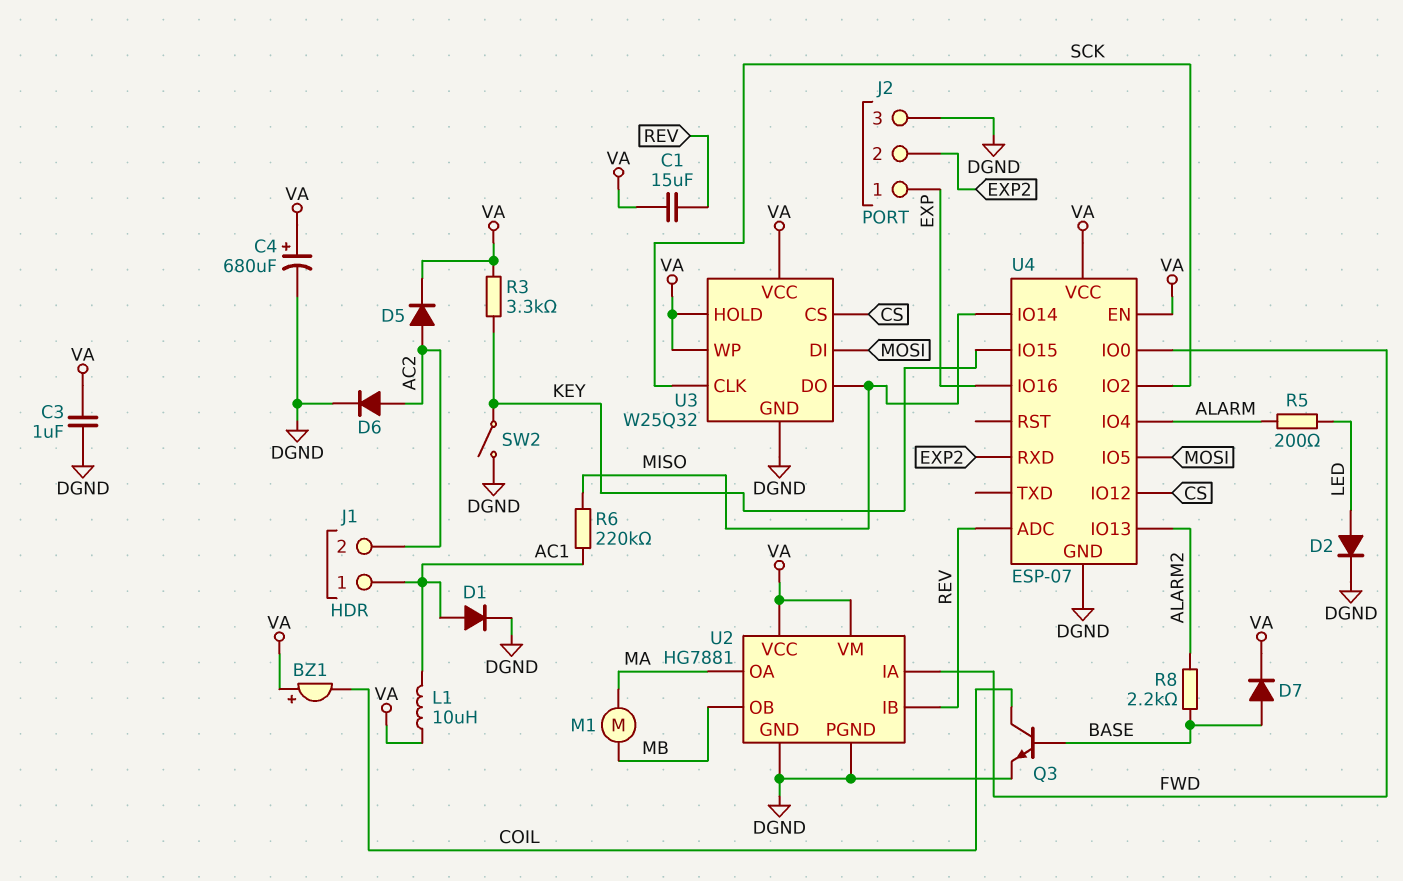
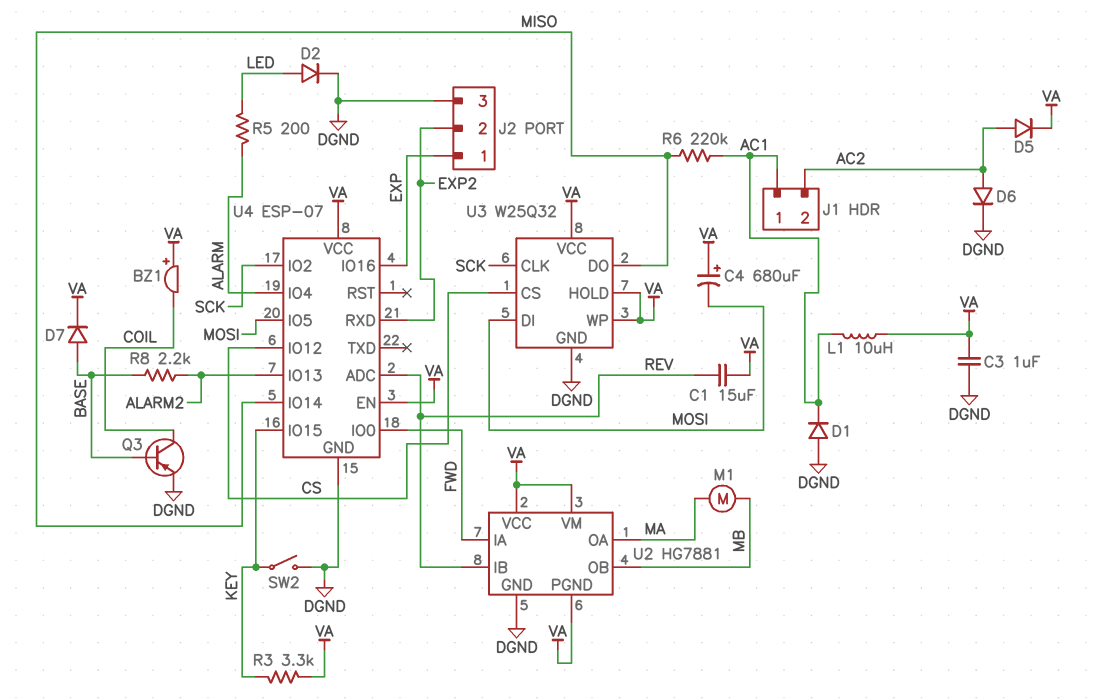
C4: 680uF (plus VA, minus DGND) -> 680uF (plus VA, minus MOSI)
D1: diode (A AC1, K DGND) -> diode (A DGND, K AC1)
Q3: NPN (B BASE, C COIL, E DGND) -> PNP (B BASE, C COIL, E DGND)
U2 pin PGND: DGND -> VA

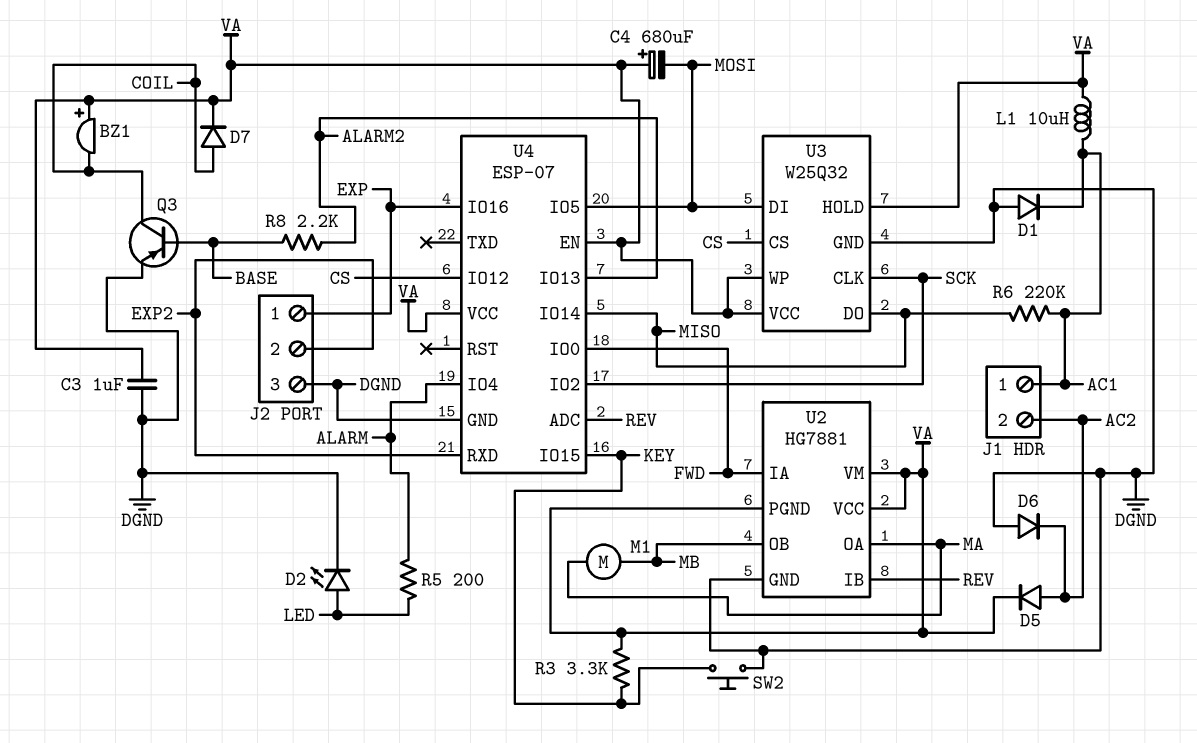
C1: 15uF (REV, VA) -> none
D2: diode (A LED, K DGND) -> LED (A LED, K DGND)
D6: diode (A AC2, K DGND) -> diode (A DGND, K AC2)
D7: diode (A BASE, K VA) -> diode (A COIL, K VA)
SW2: switch (DGND, KEY) -> button (DGND, KEY)

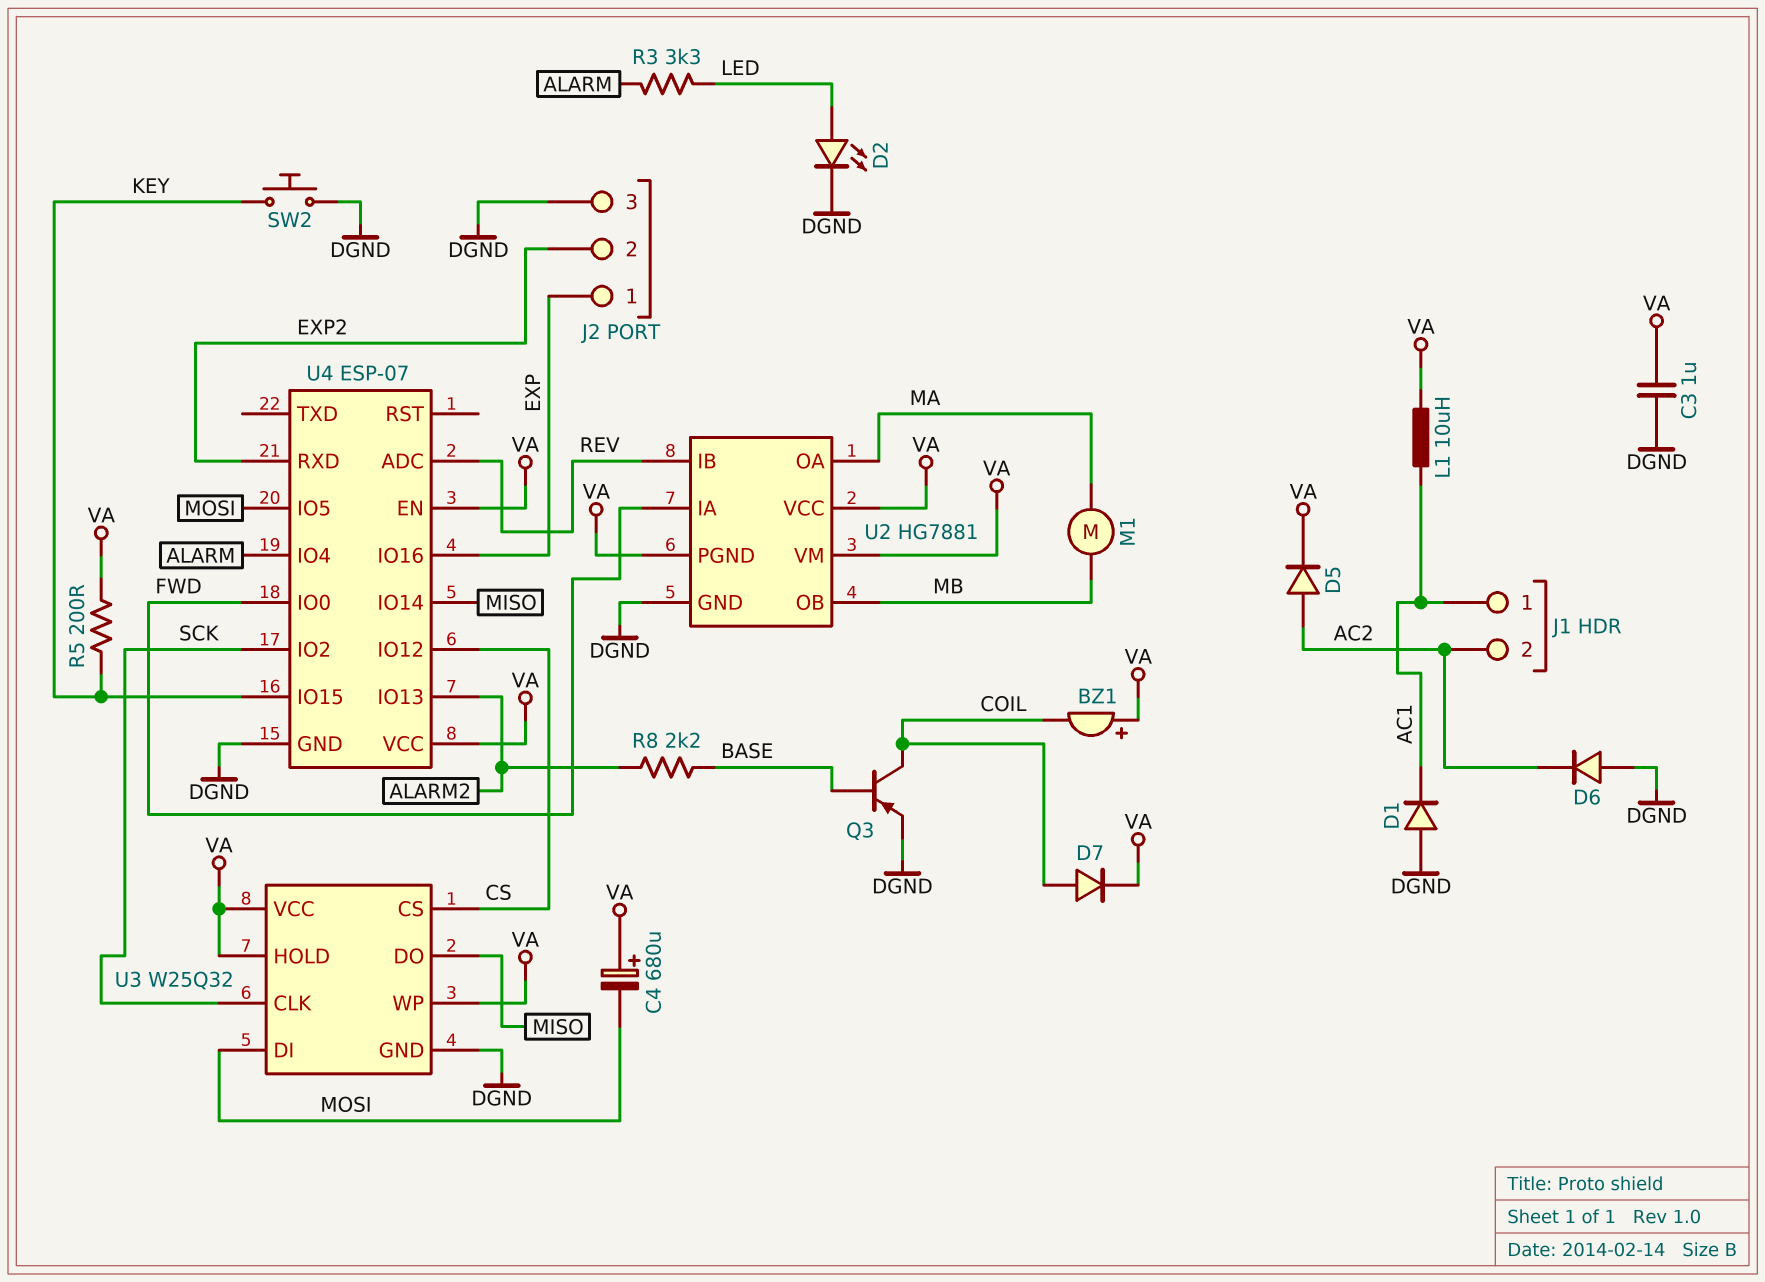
R3: 3.3k (KEY, VA) -> 3.3k (ALARM, LED)
R5: 200 (ALARM, LED) -> 200 (KEY, VA)
R6: 220k (AC1, MISO) -> none

